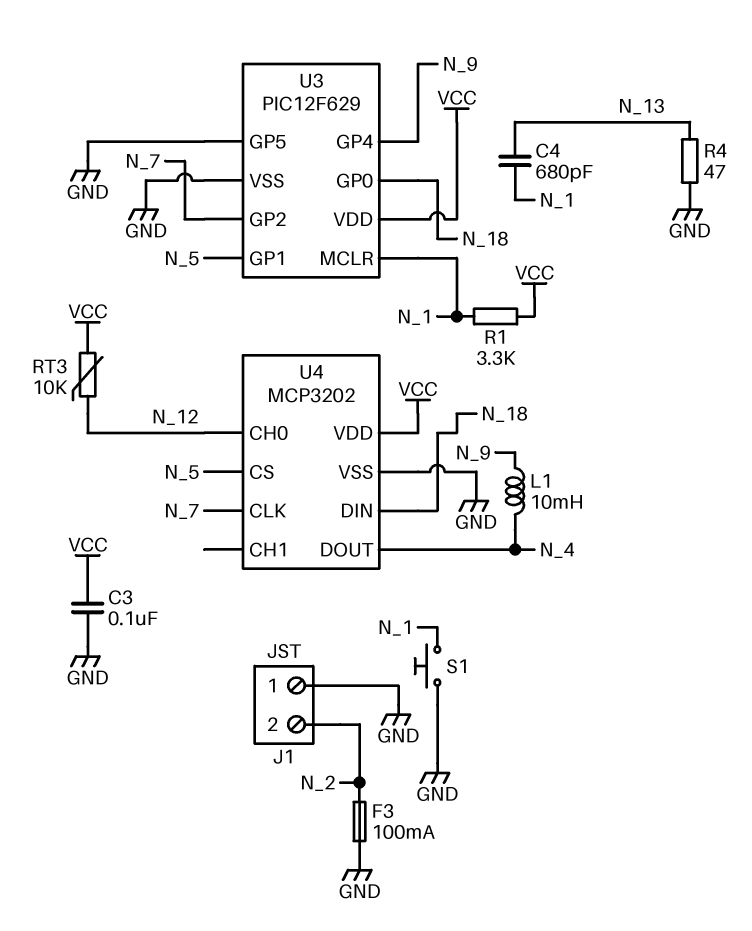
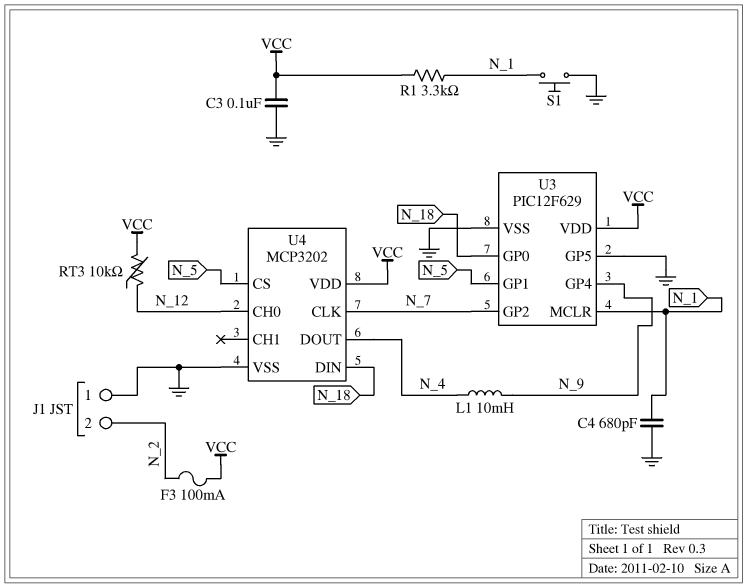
C4: 680pF (N_1, N_13) -> 680pF (GND, N_1)
F3: 100mA (GND, N_2) -> 100mA (N_2, VCC)
R4: 47 (GND, N_13) -> none

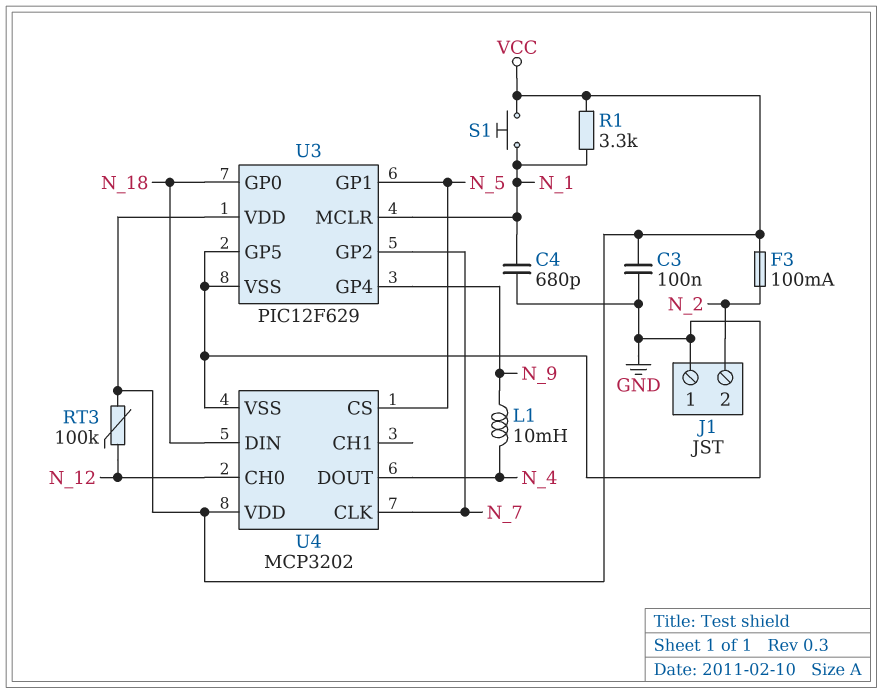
RT3: 10k (N_12, VCC) -> 100k (N_12, VCC)
S1: button (GND, N_1) -> button (N_1, VCC)

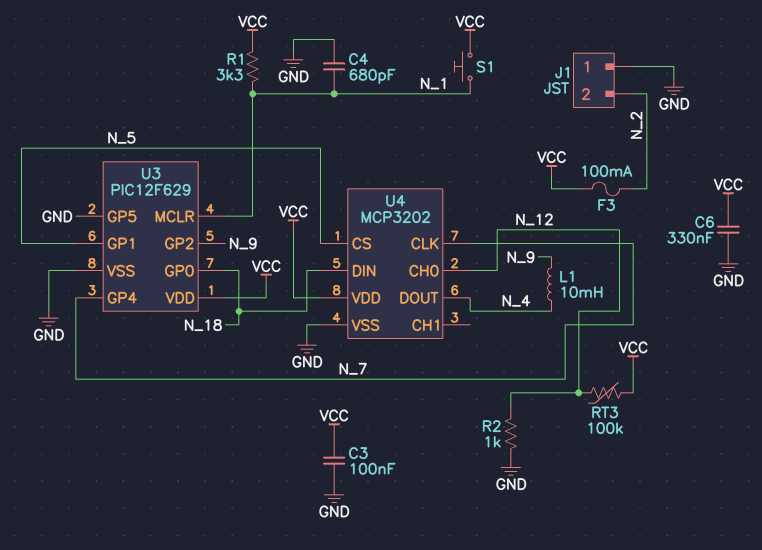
C6: none -> 330nF (GND, VCC)
R2: none -> 1k (GND, N_12)
U3 pin GP2: N_7 -> N_9
U3 pin GP4: N_9 -> N_7

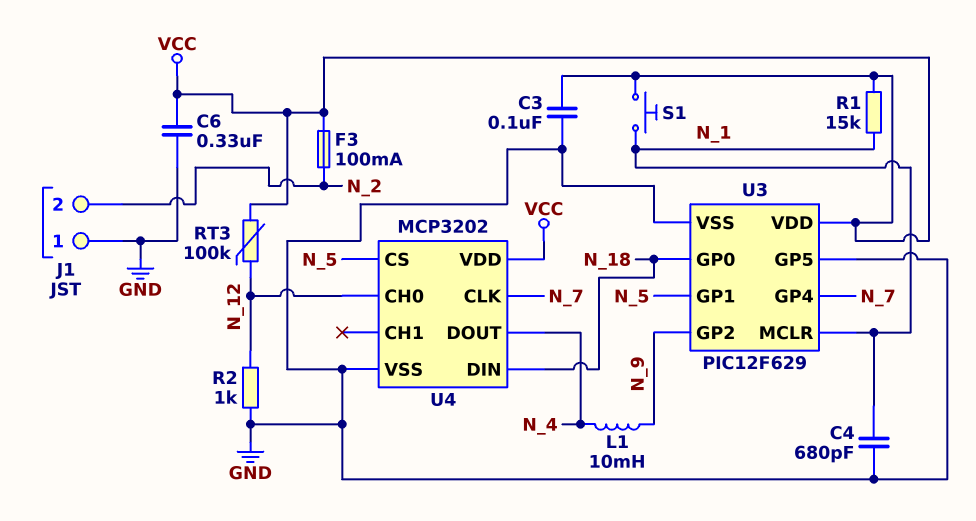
R1: 3.3k (N_1, VCC) -> 15k (N_1, VCC)

